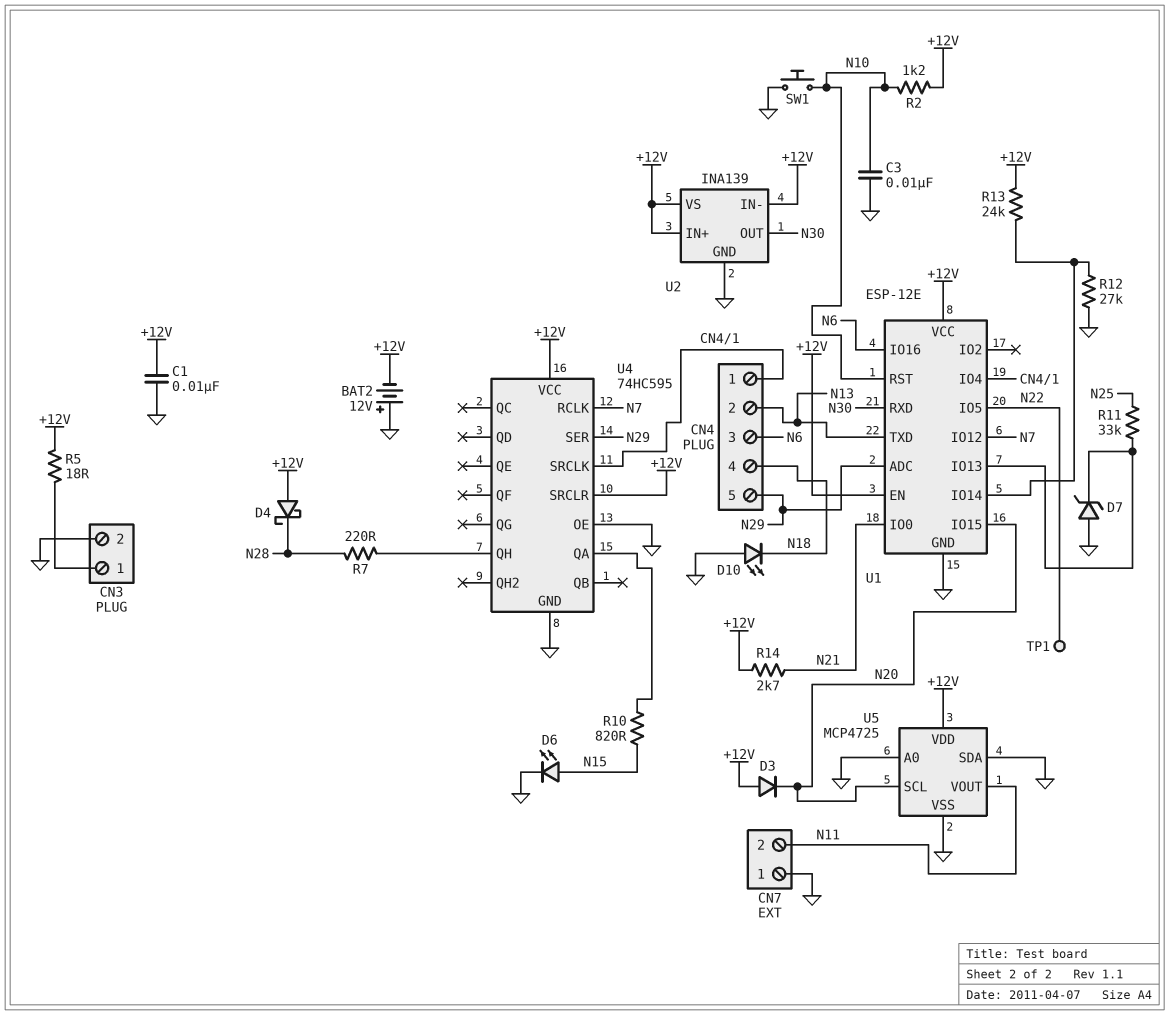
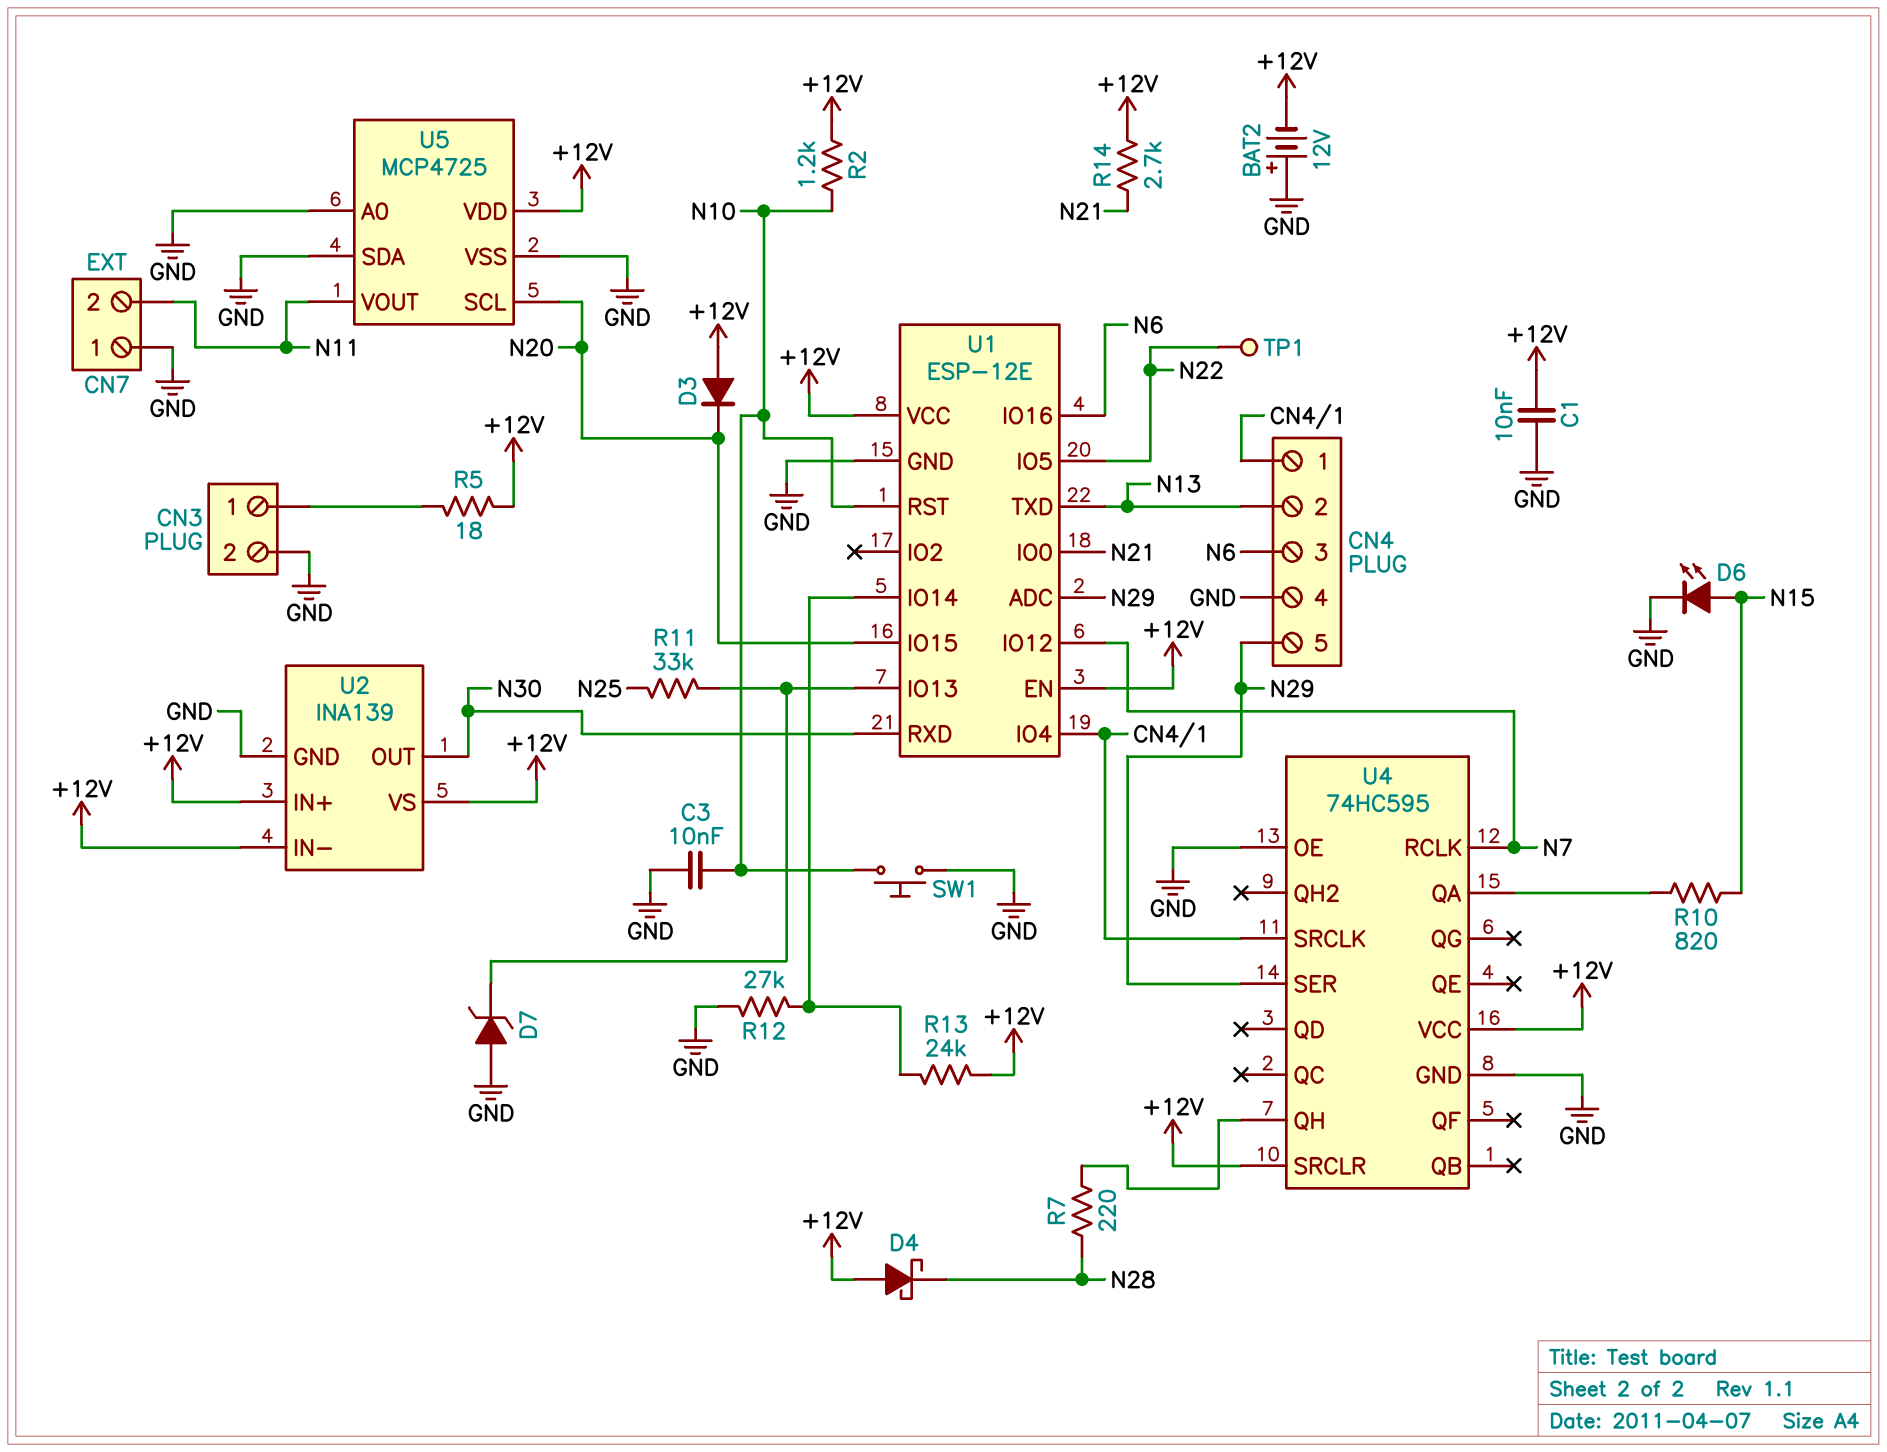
CN4 pin 4: N18 -> GND
D10: LED (A GND, K N18) -> none

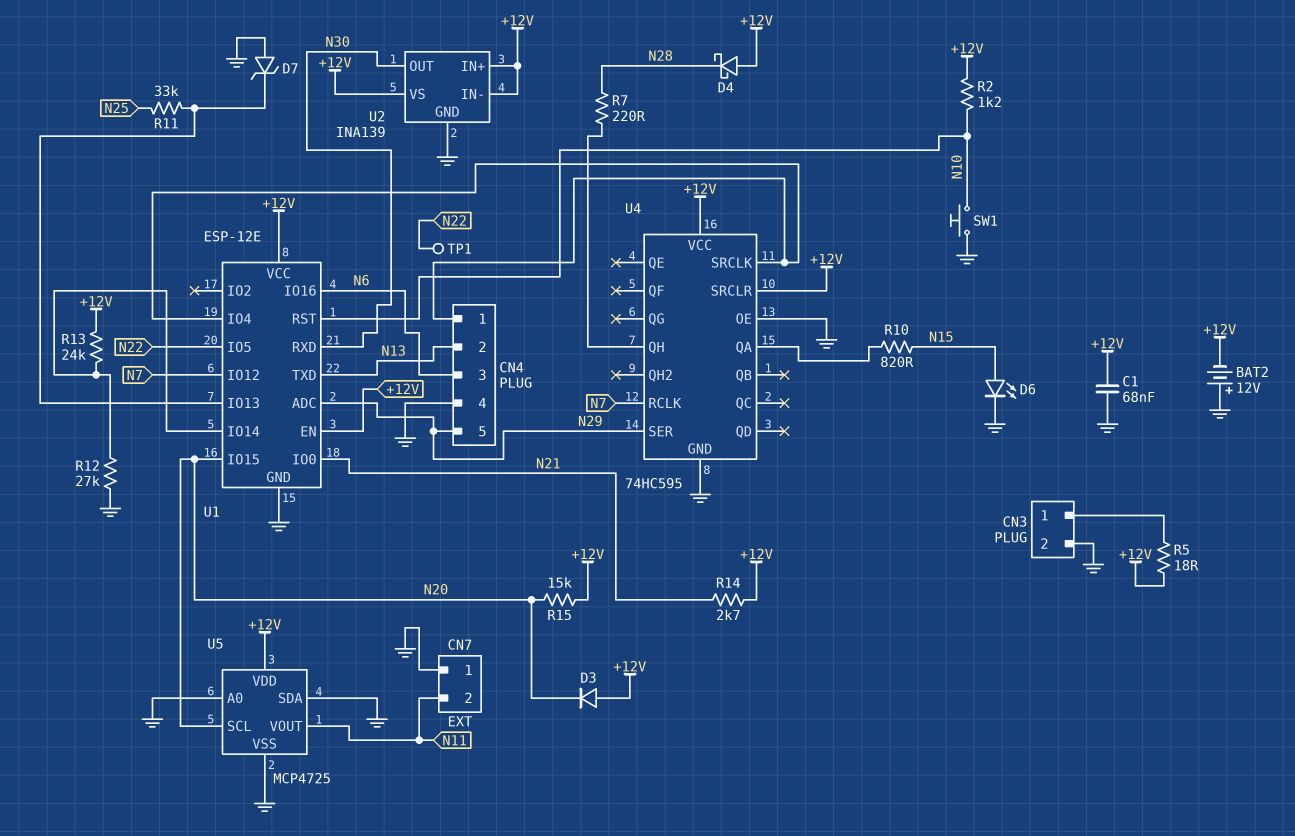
C1: 10nF (+12V, GND) -> 68nF (+12V, GND)
C3: 10nF (GND, N10) -> none
R15: none -> 15k (+12V, N20)

